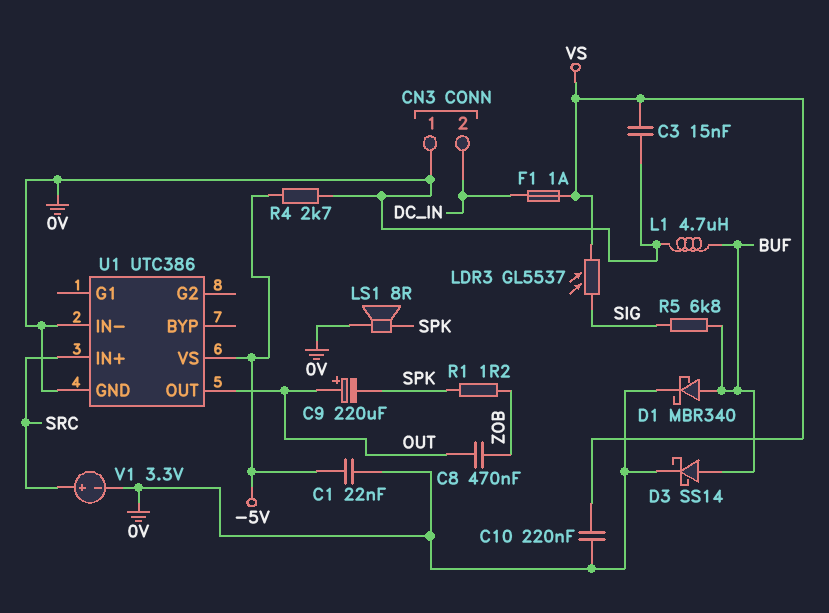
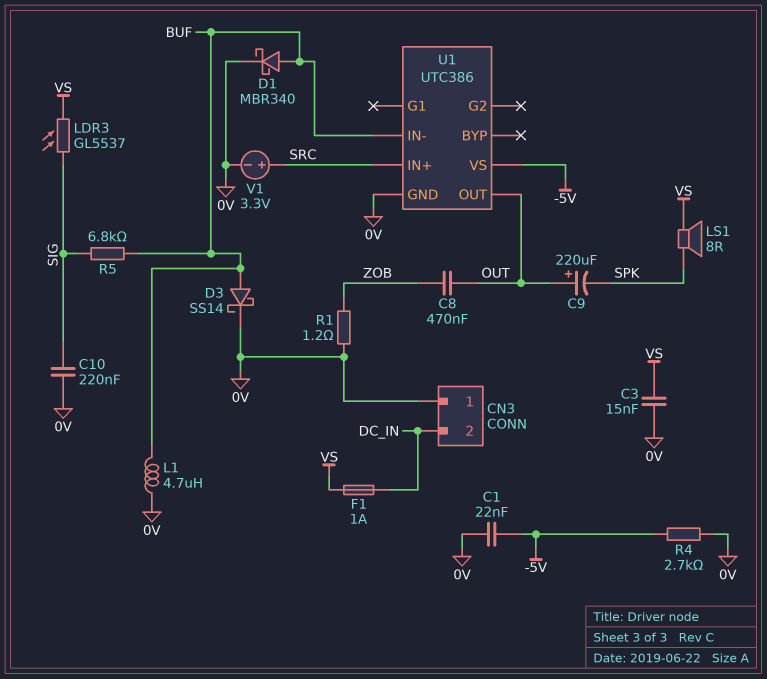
C10: 220nF (0V, VS) -> 220nF (0V, SIG)
LS1: speaker 8R (0V, SPK) -> speaker 8R (SPK, VS)
R1: 1.2 (SPK, ZOB) -> 1.2 (0V, ZOB)
U1 pin IN-: 0V -> BUF

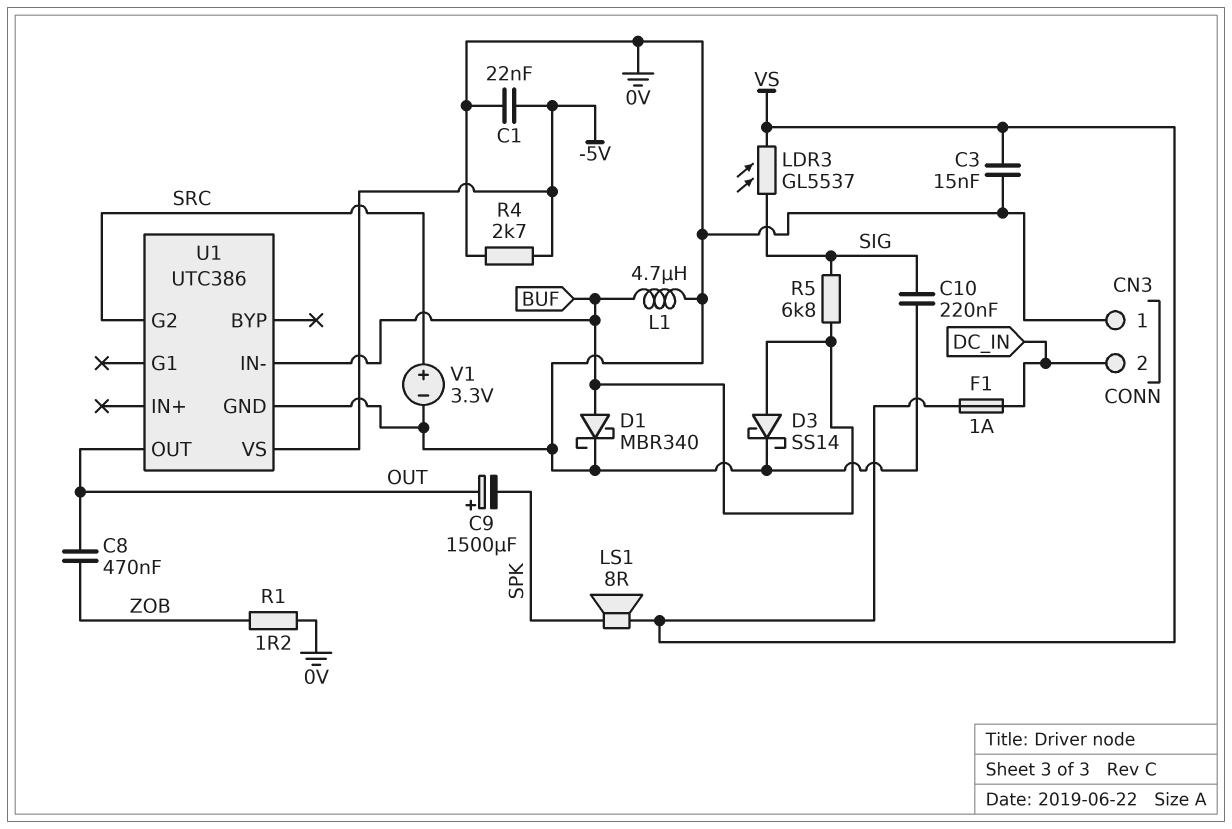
C9: 220uF (plus OUT, minus SPK) -> 1500uF (plus OUT, minus SPK)
U1 pin G2: none -> SRC
U1 pin IN+: SRC -> none

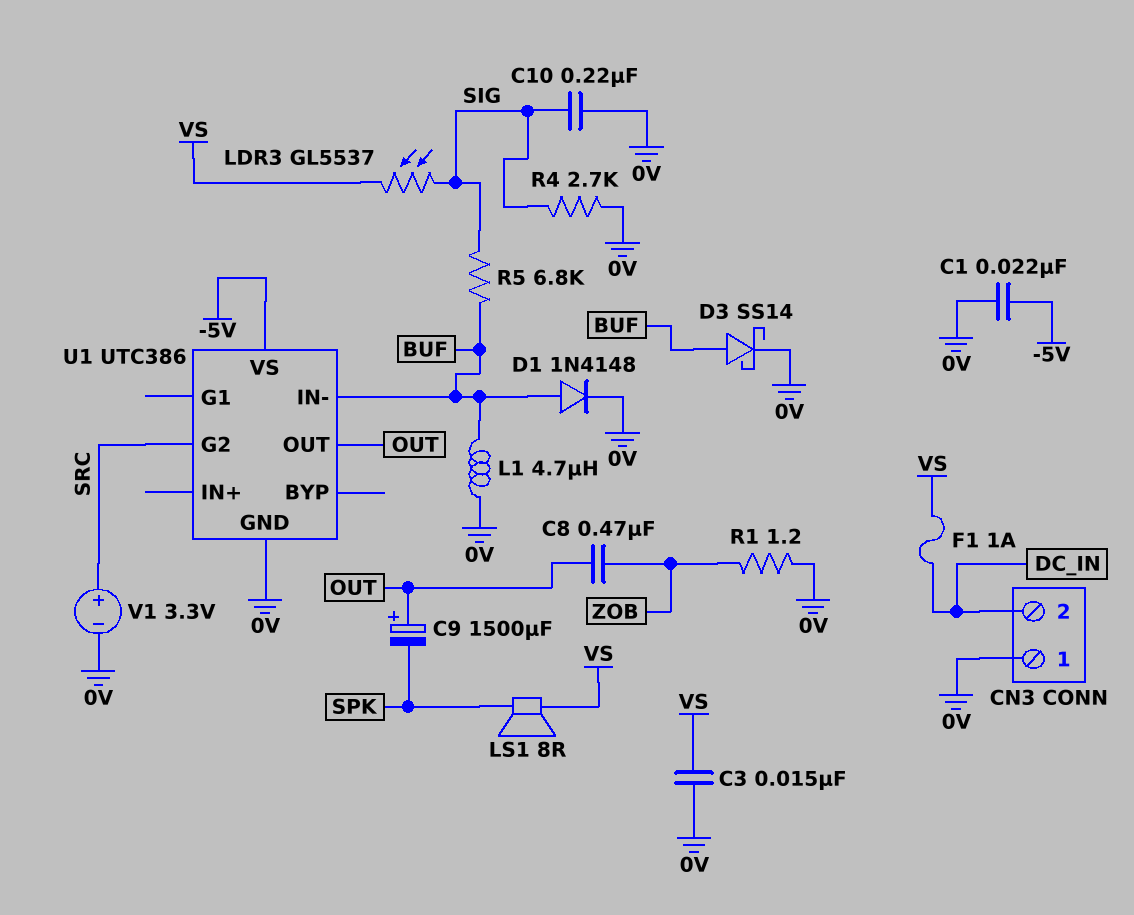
D1: schottky MBR340 (A BUF, K 0V) -> diode 1N4148 (A BUF, K 0V)
R4: 2.7k (-5V, 0V) -> 2.7k (0V, SIG)

